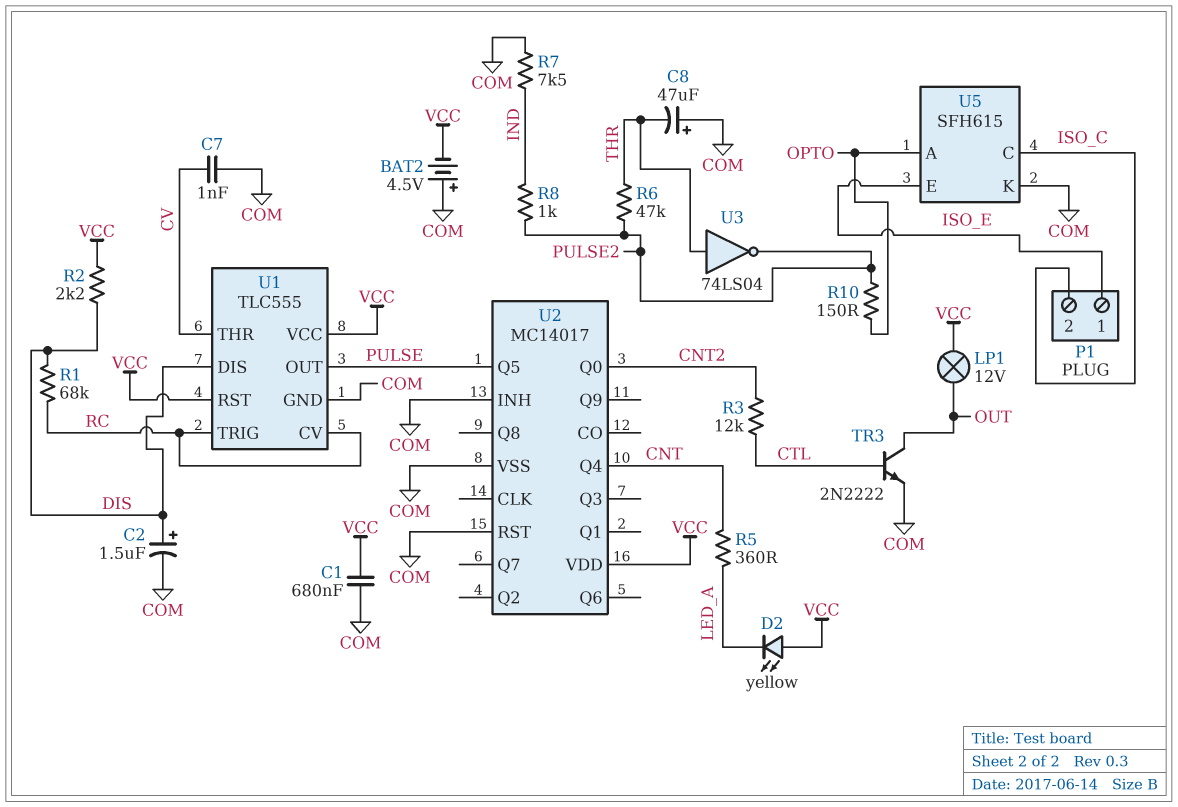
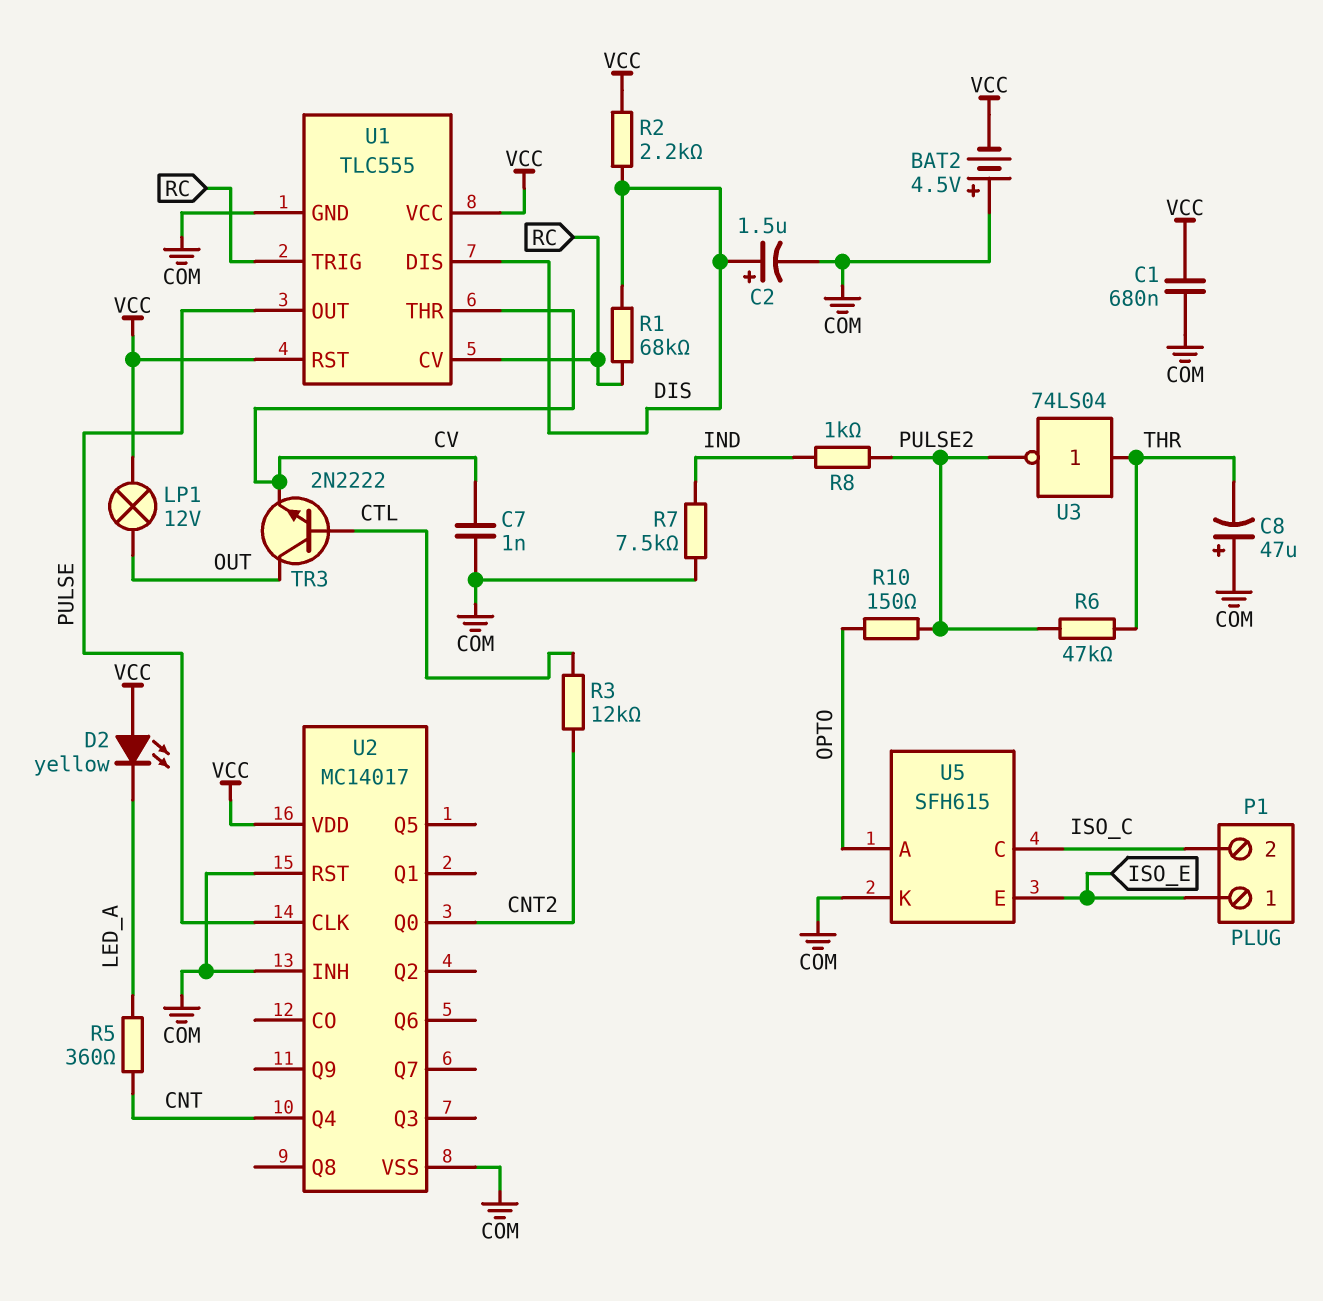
TR3: NPN 2N2222 (B CTL, C OUT, E COM) -> NPN 2N2222 (B CTL, C OUT, E CV)
U2 pin CLK: none -> PULSE
U2 pin Q5: PULSE -> none

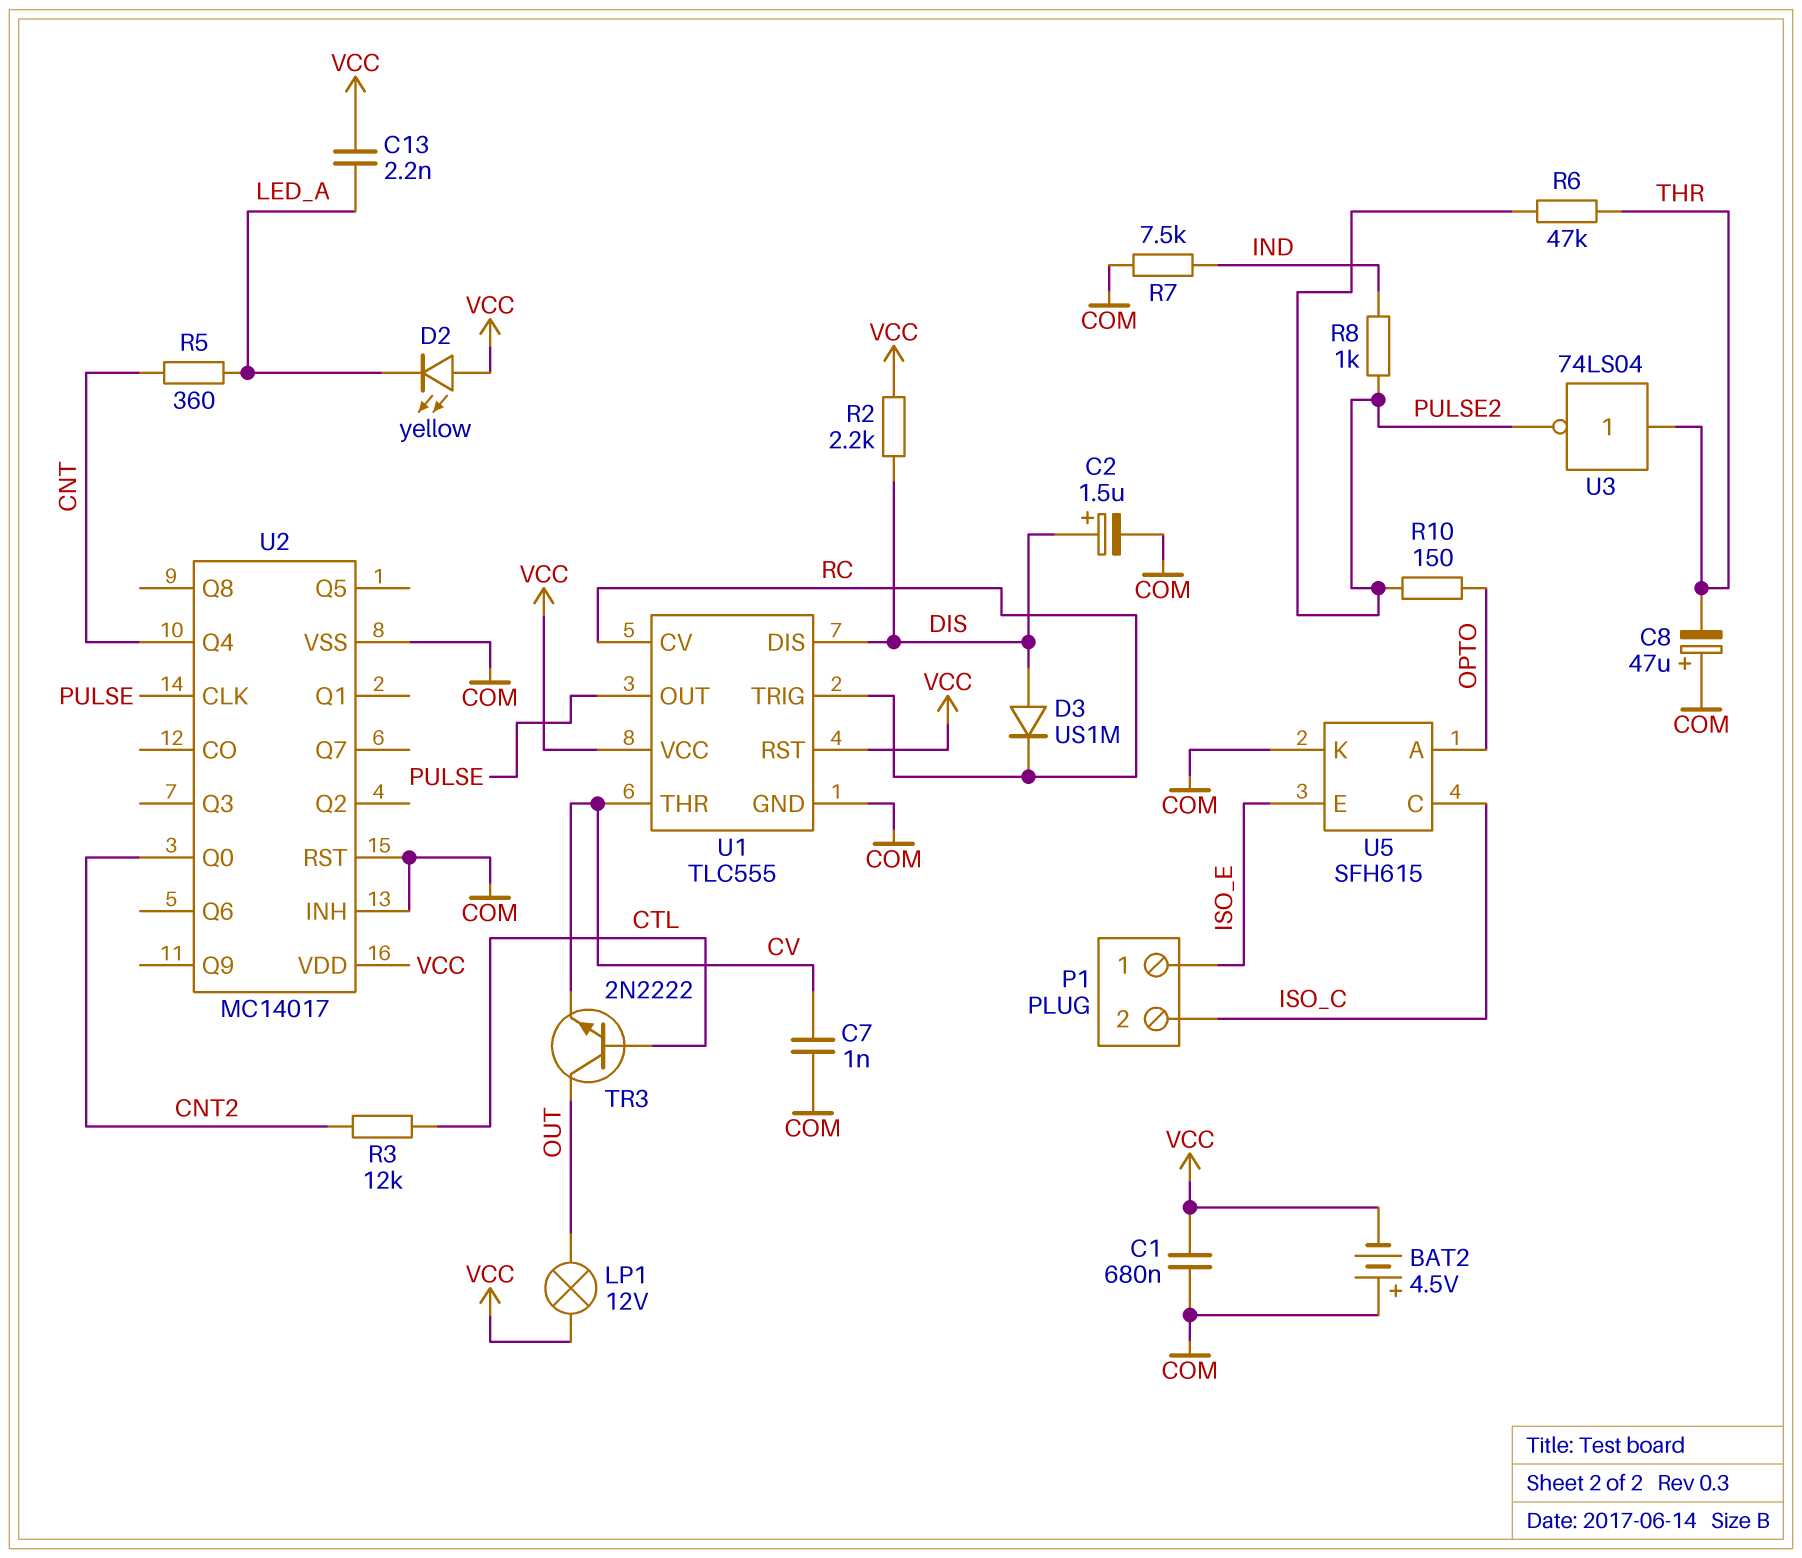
C13: none -> 2.2nF (LED_A, VCC)
D3: none -> diode US1M (A DIS, K RC)
R1: 68k (DIS, RC) -> none

